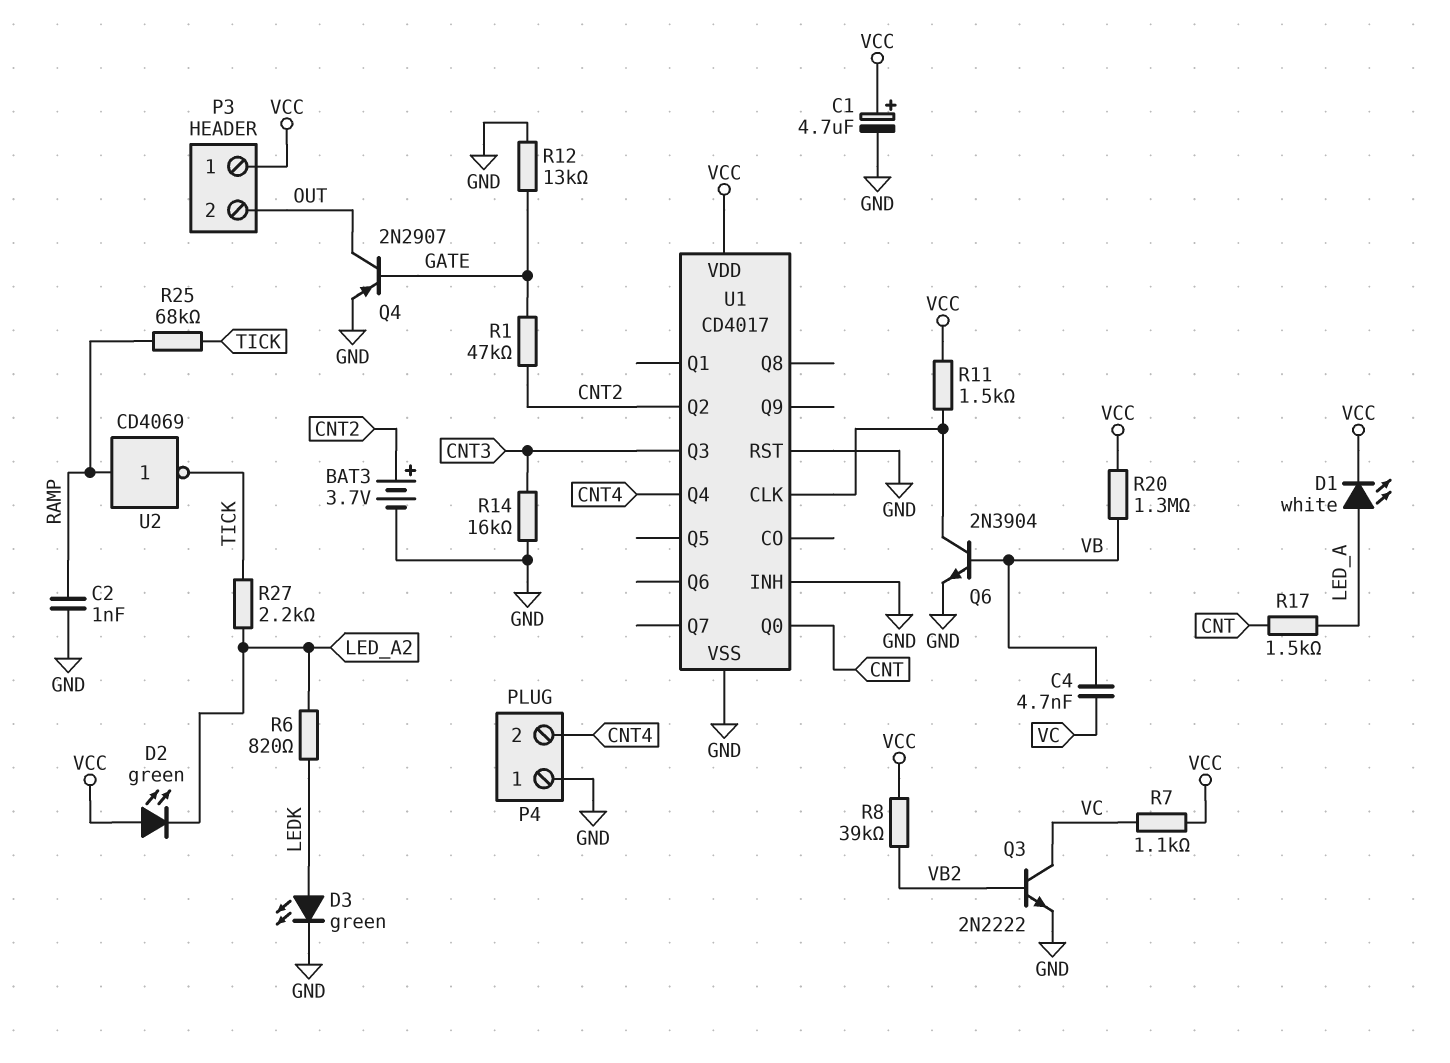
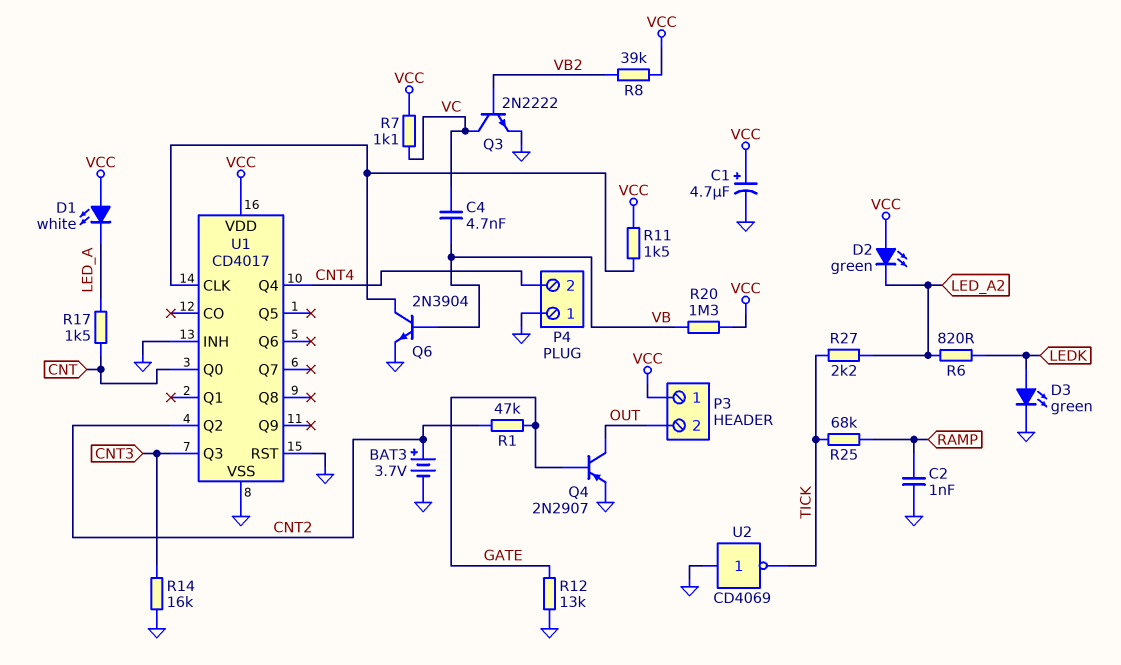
D1: LED white (A LED_A, K VCC) -> LED white (A VCC, K LED_A)
U2: NOT CD4069 (in RAMP, out TICK) -> NOT CD4069 (in GND, out TICK)

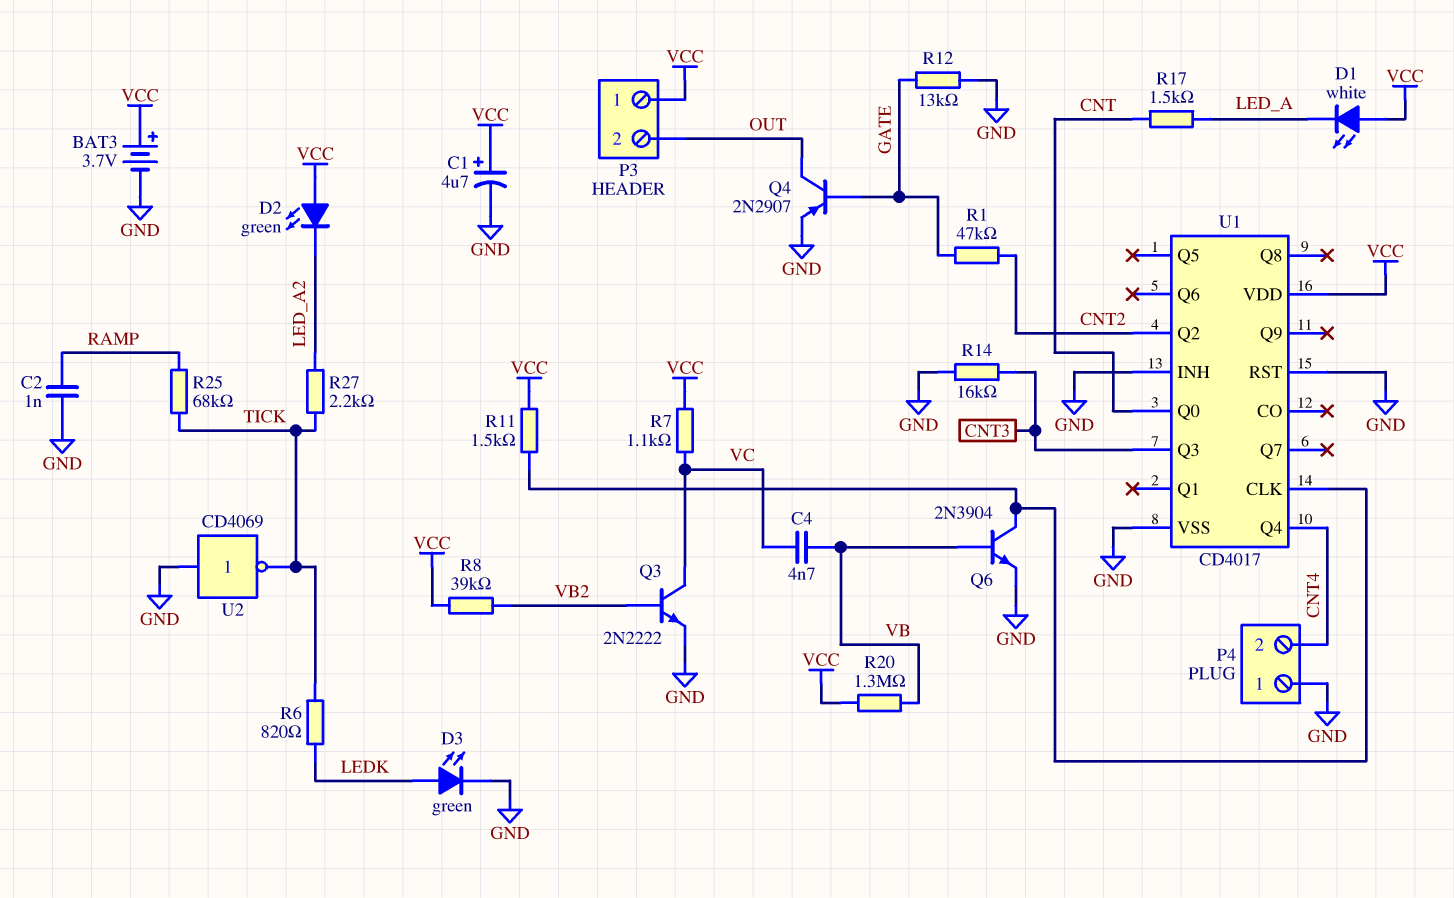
BAT3: 3.7V (plus CNT2, minus GND) -> 3.7V (plus VCC, minus GND)
R6: 820 (LEDK, LED_A2) -> 820 (LEDK, TICK)

